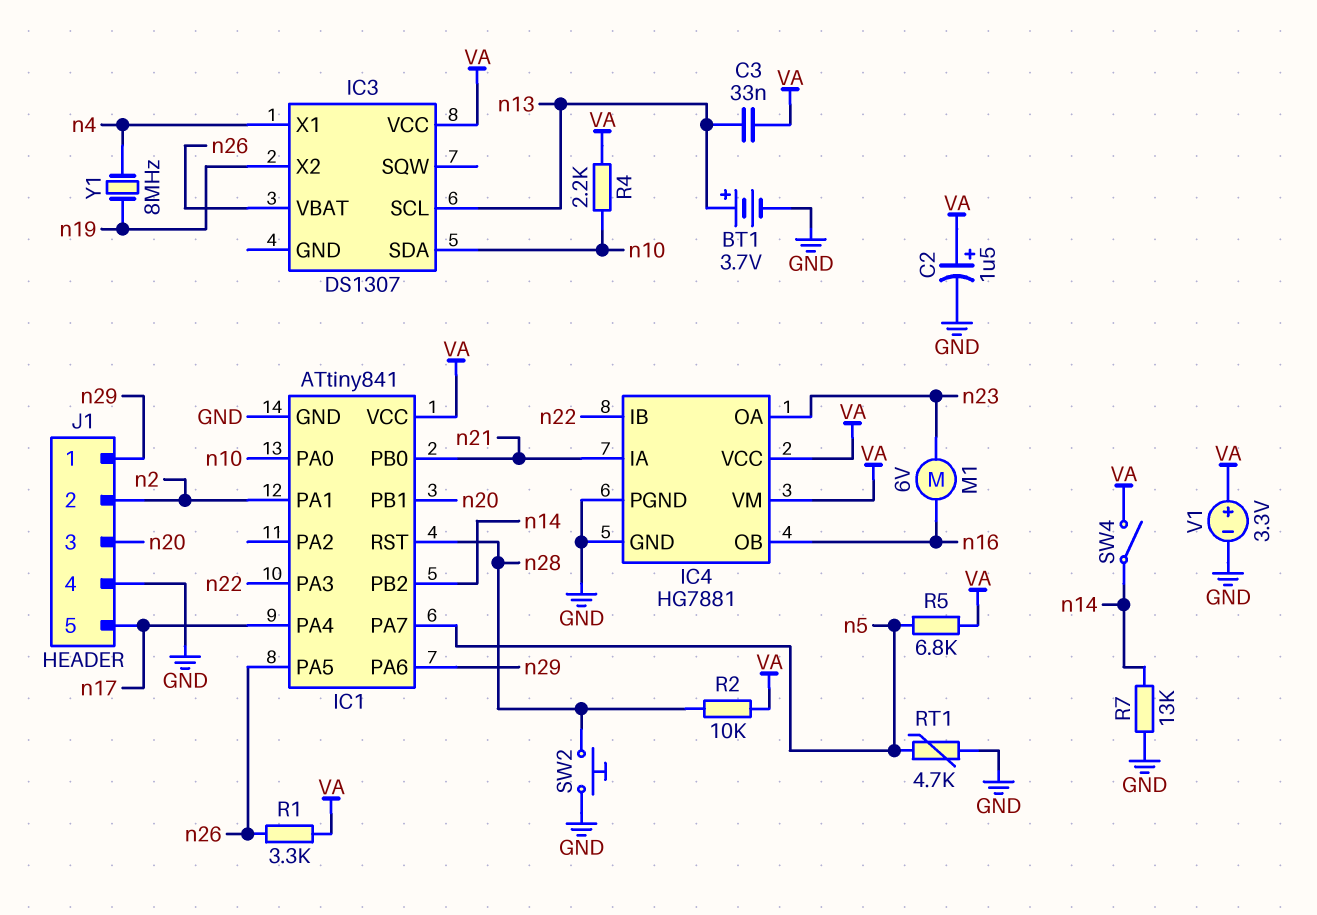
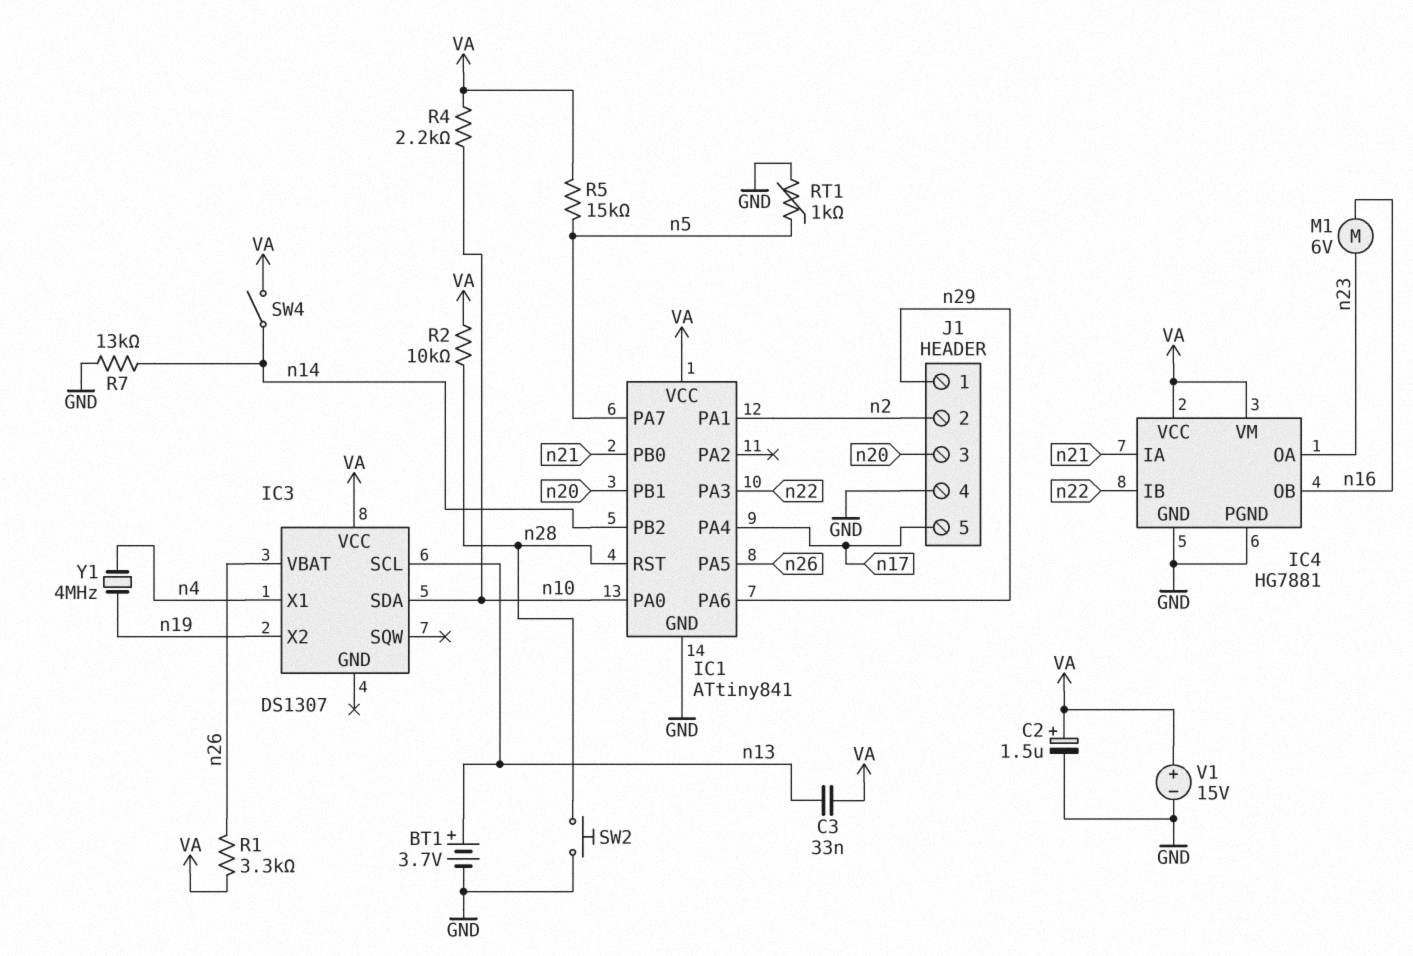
R5: 6.8k (VA, n5) -> 15k (VA, n5)
RT1: 4.7k (GND, n5) -> 1k (GND, n5)
V1: 3.3V (plus VA, minus GND) -> 15V (plus VA, minus GND)
Y1: 8MHz (n4, n19) -> 4MHz (n4, n19)

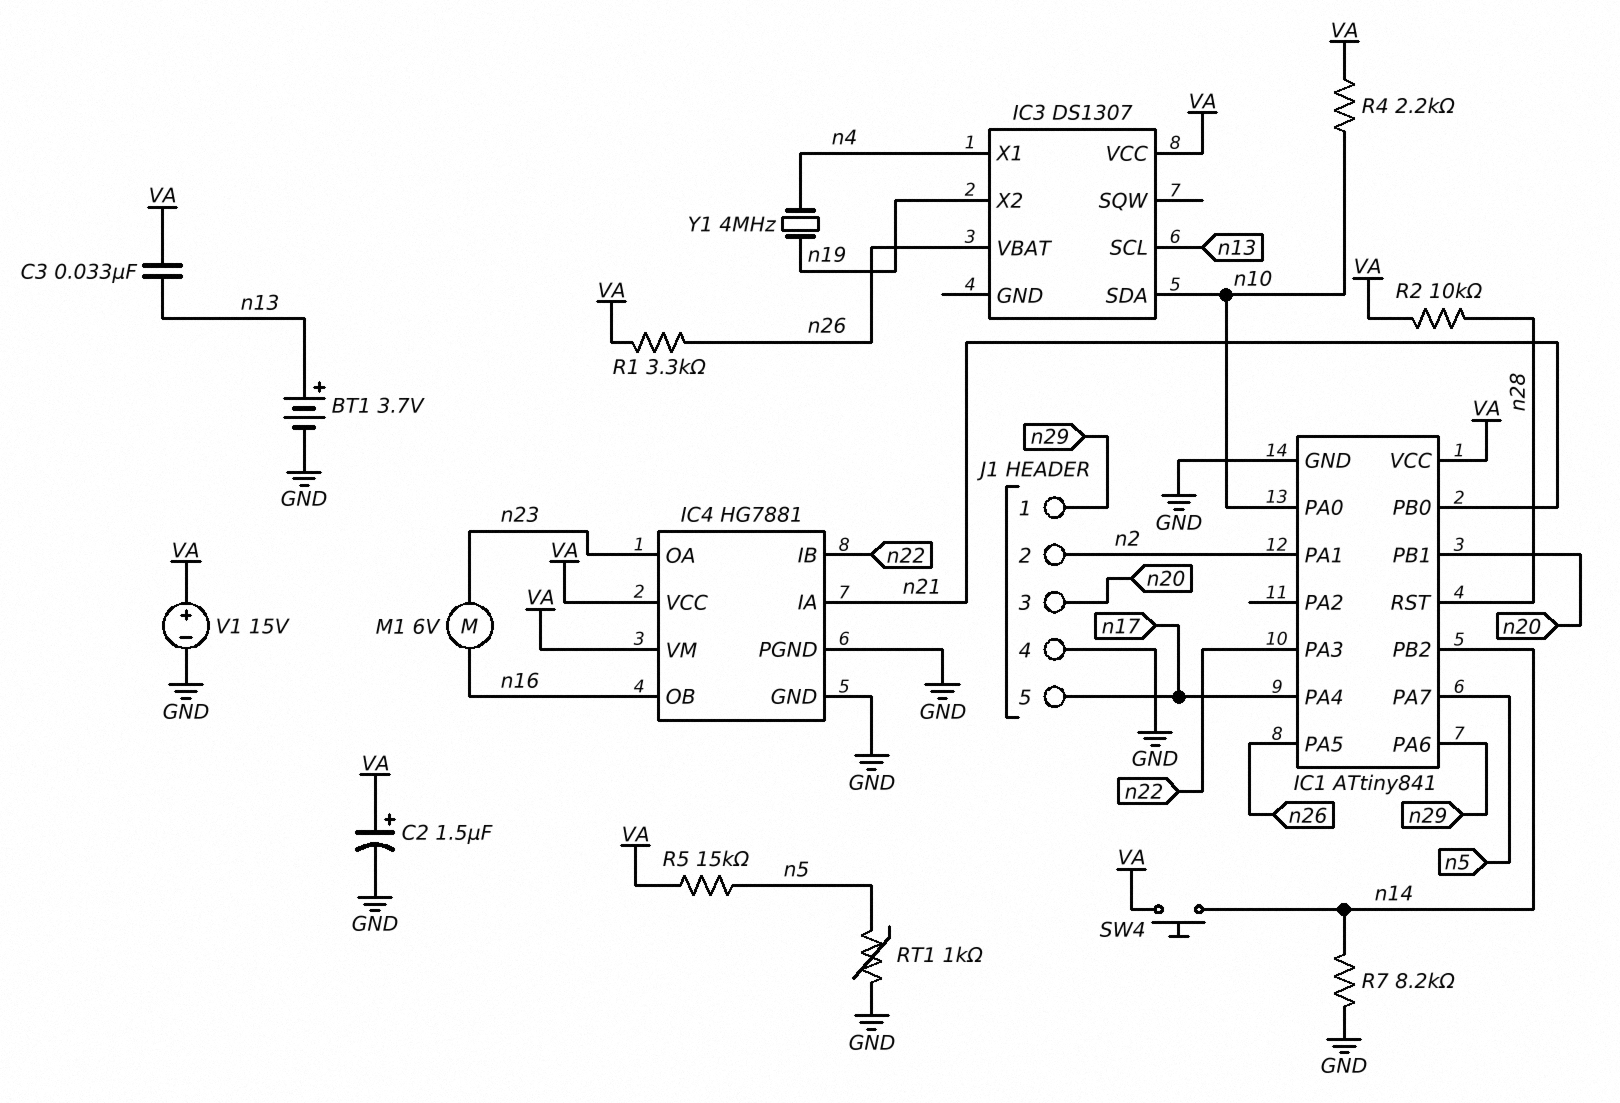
R7: 13k (GND, n14) -> 8.2k (GND, n14)
SW2: button (GND, n28) -> none
SW4: switch (VA, n14) -> button (VA, n14)

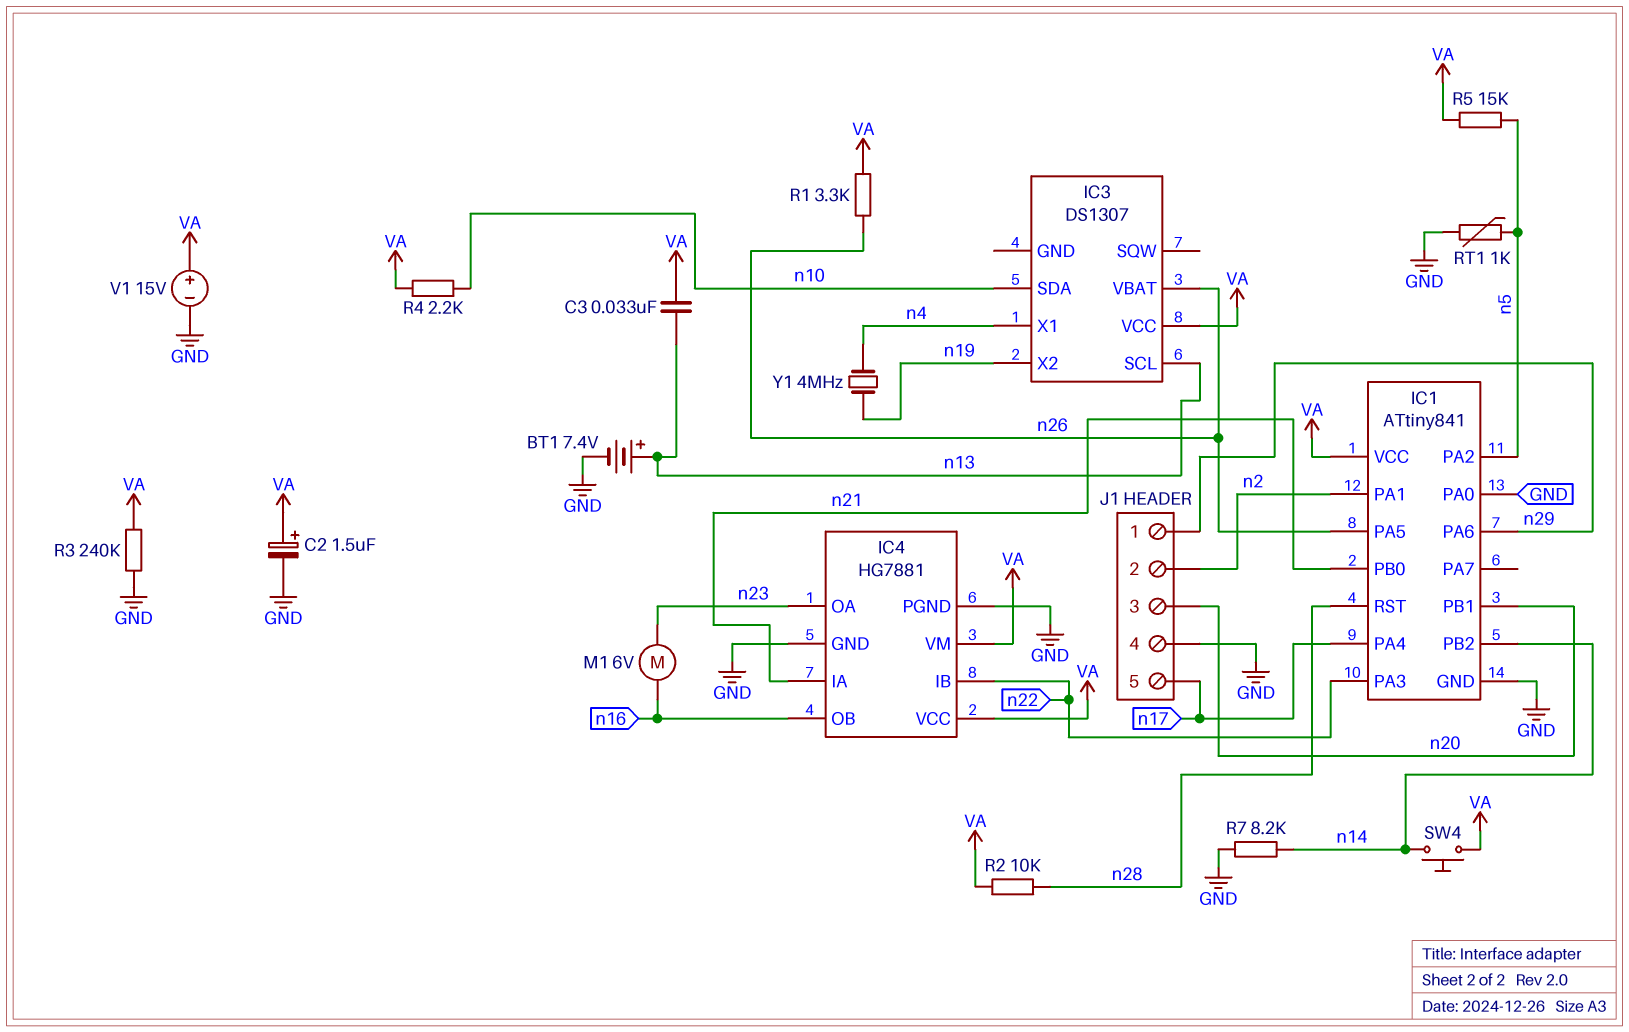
BT1: 3.7V (plus n13, minus GND) -> 7.4V (plus n13, minus GND)
IC1 pin PA0: n10 -> GND
IC1 pin PA2: none -> n5
IC1 pin PA7: n5 -> none
R3: none -> 240k (GND, VA)

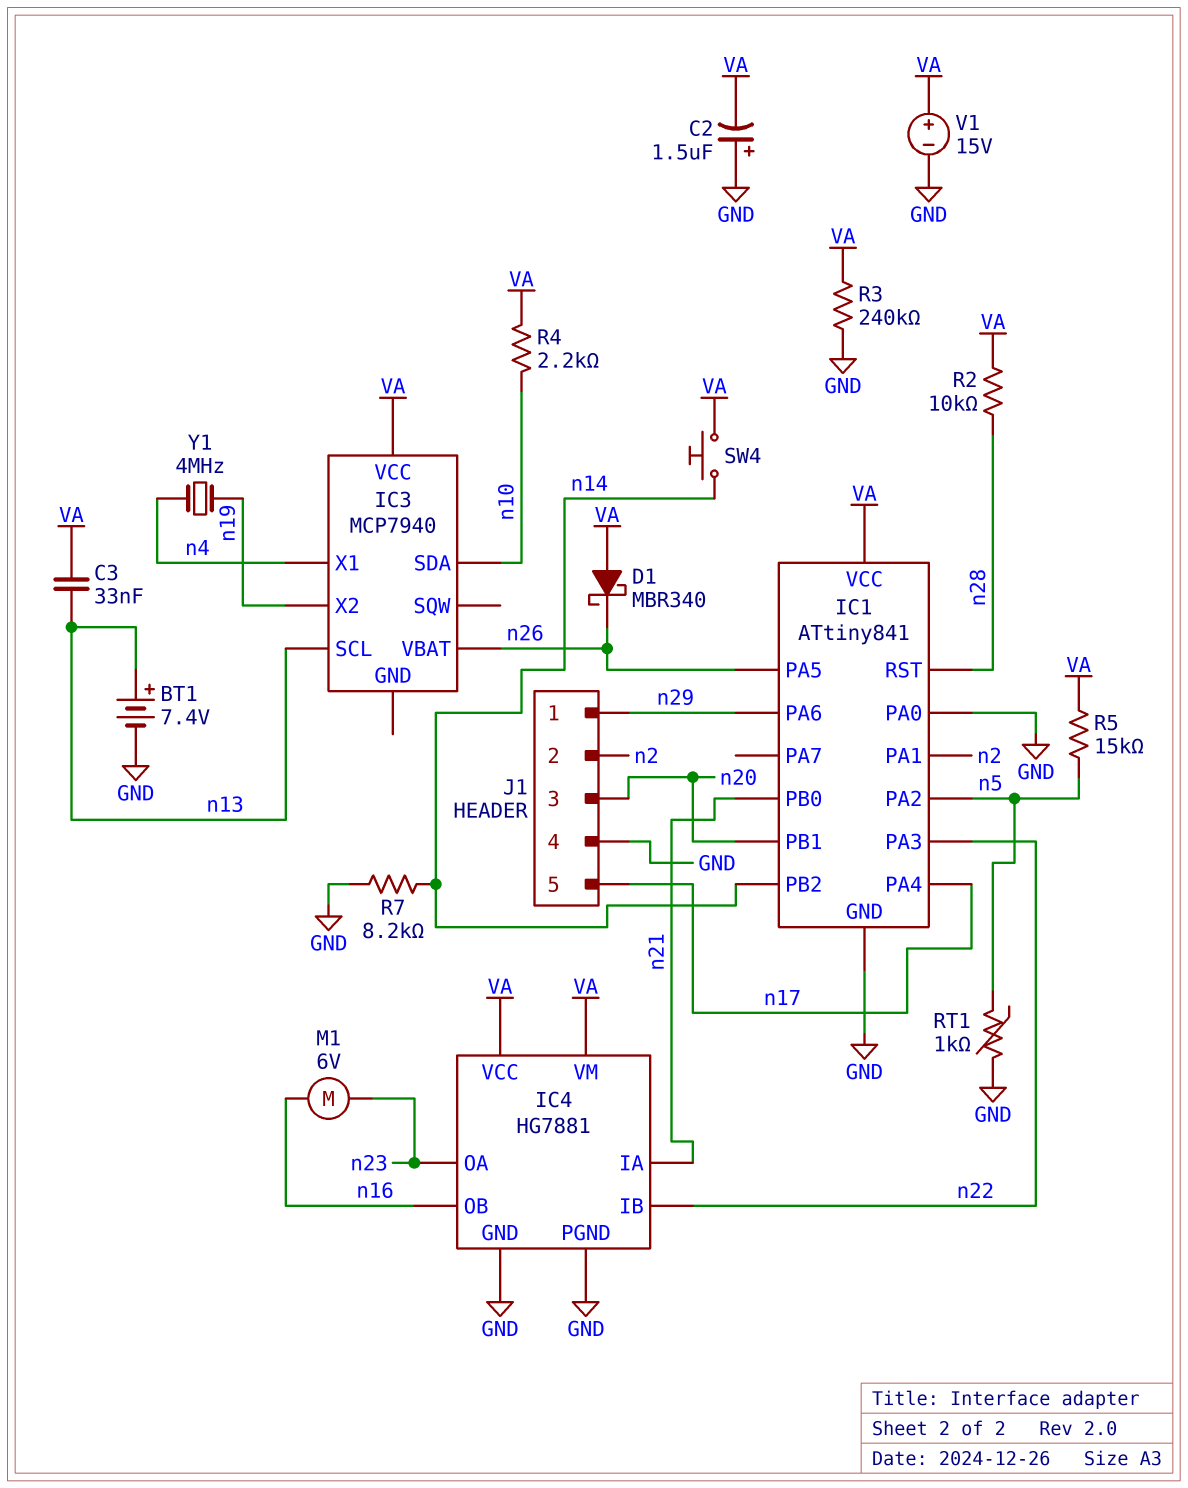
C2: 1.5uF (plus VA, minus GND) -> 1.5uF (plus GND, minus VA)
D1: none -> schottky MBR340 (A VA, K n26)
IC3: DS1307 -> MCP7940
R1: 3.3k (VA, n26) -> none

